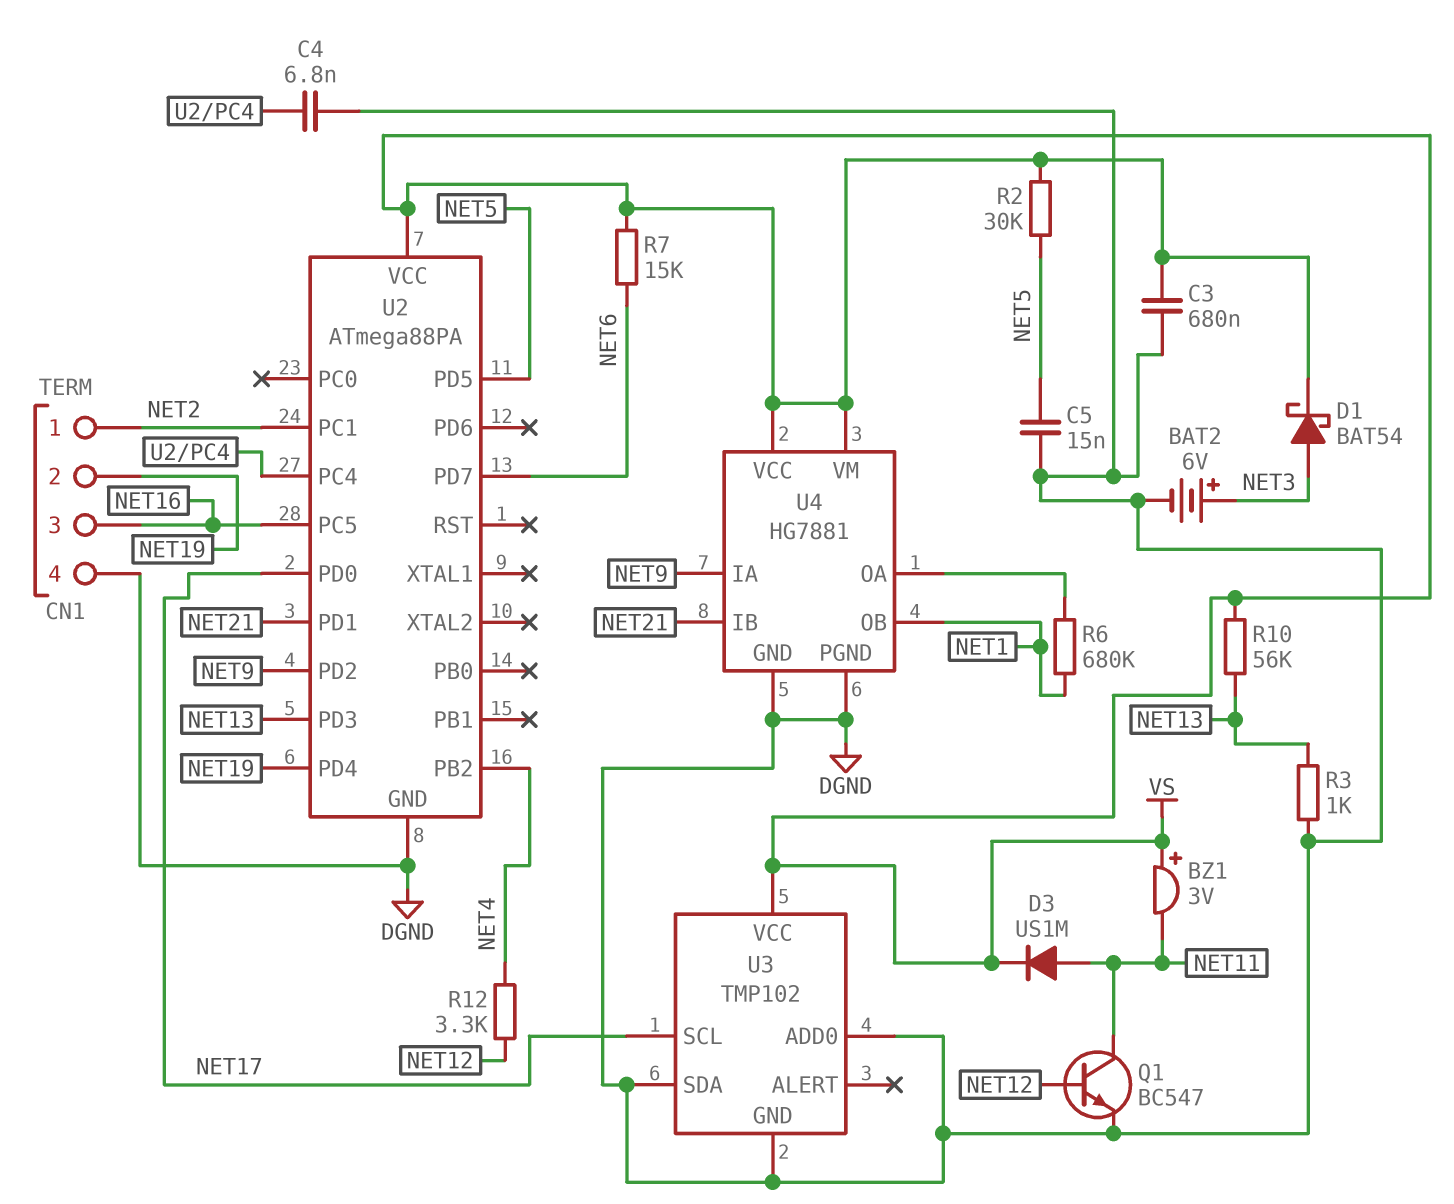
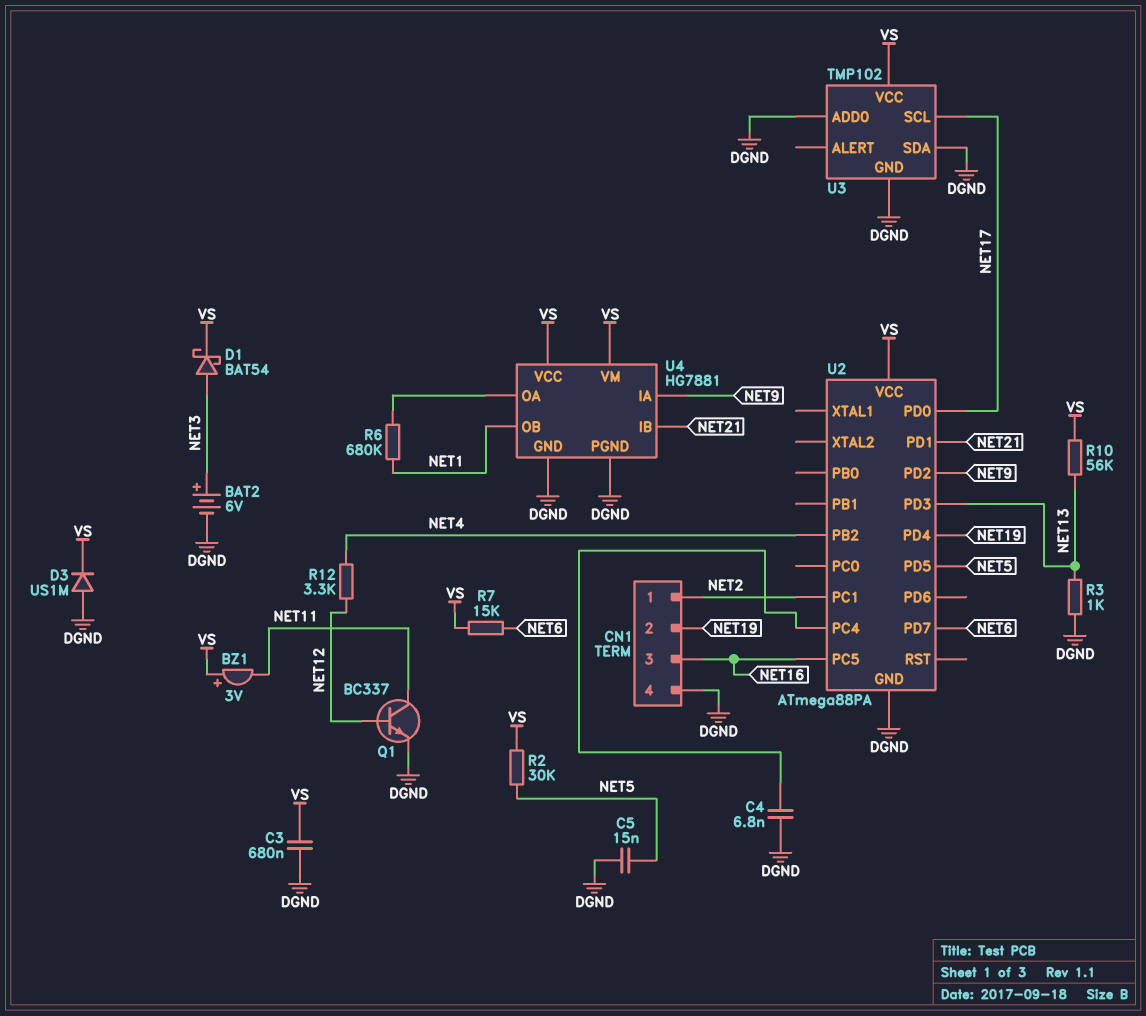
D3: diode US1M (A NET11, K VS) -> diode US1M (A DGND, K VS)
Q1: NPN BC547 (B NET12, C NET11, E DGND) -> NPN BC337 (B NET12, C NET11, E DGND)

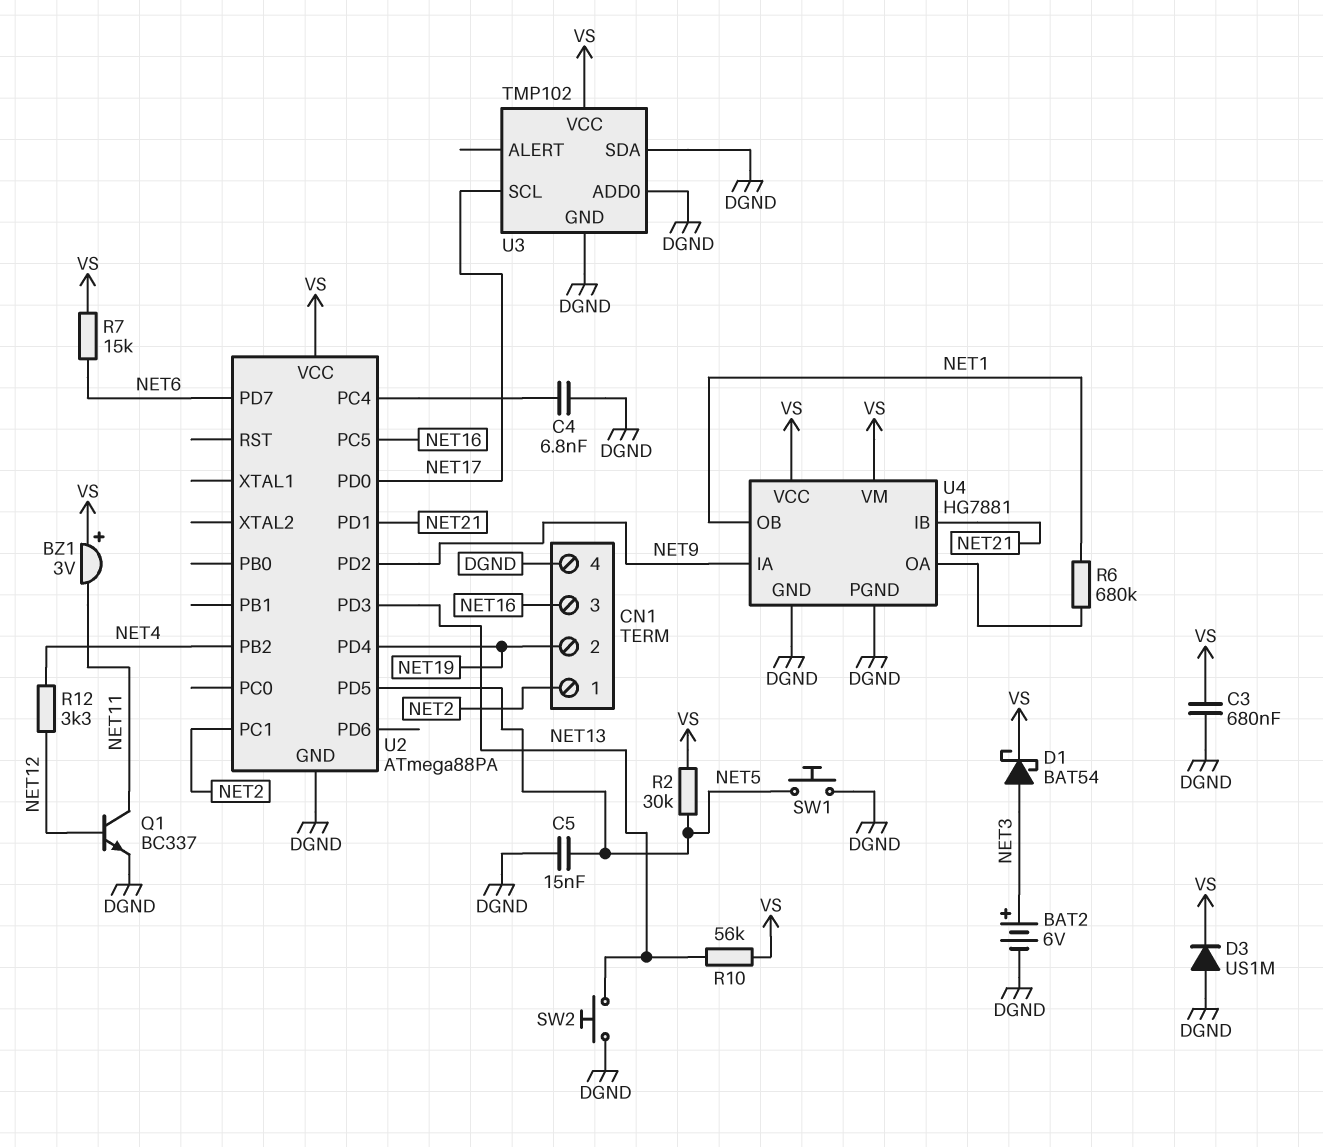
R3: 1k (DGND, NET13) -> none
SW1: none -> button (DGND, NET5)
SW2: none -> button (DGND, NET13)

